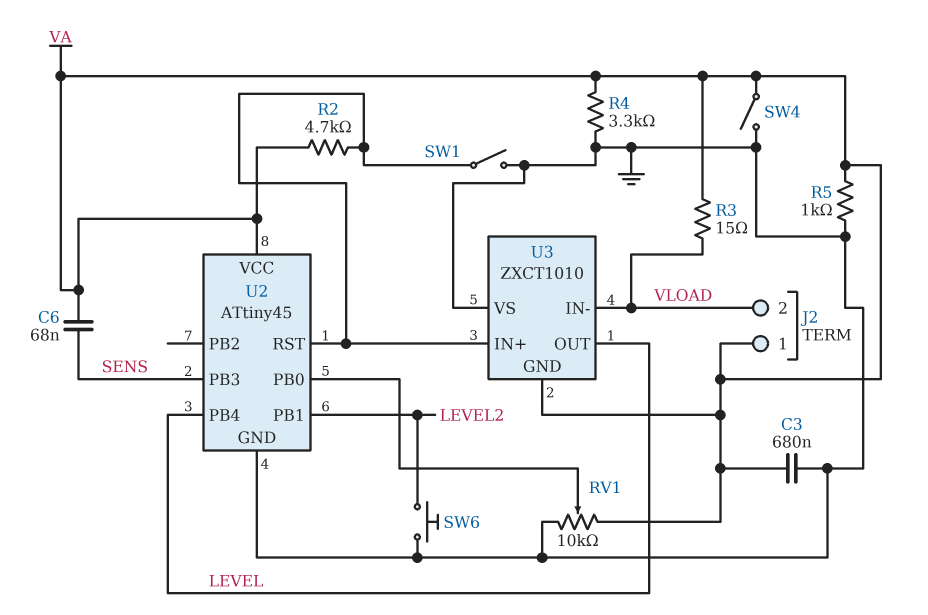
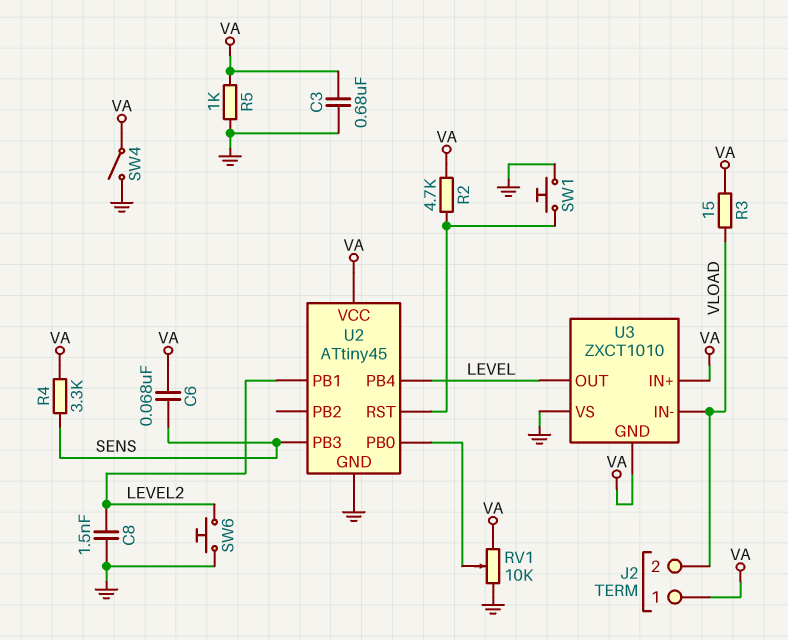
C8: none -> 1.5nF (GND, LEVEL2)
R4: 3.3k (GND, VA) -> 3.3k (SENS, VA)
SW1: switch (GND, U2/RST) -> button (GND, U2/RST)
U3 pin IN+: U2/RST -> VA

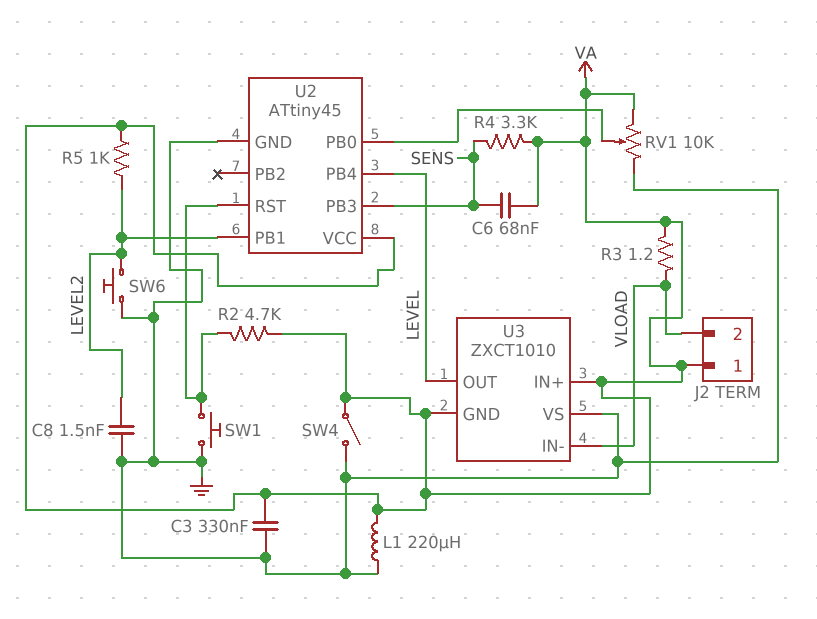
C3: 680nF (GND, VA) -> 330nF (GND, VA)
L1: none -> 220uH (GND, VA)
R3: 15 (VA, VLOAD) -> 1.2 (VA, VLOAD)
R5: 1k (GND, VA) -> 1k (LEVEL2, VA)

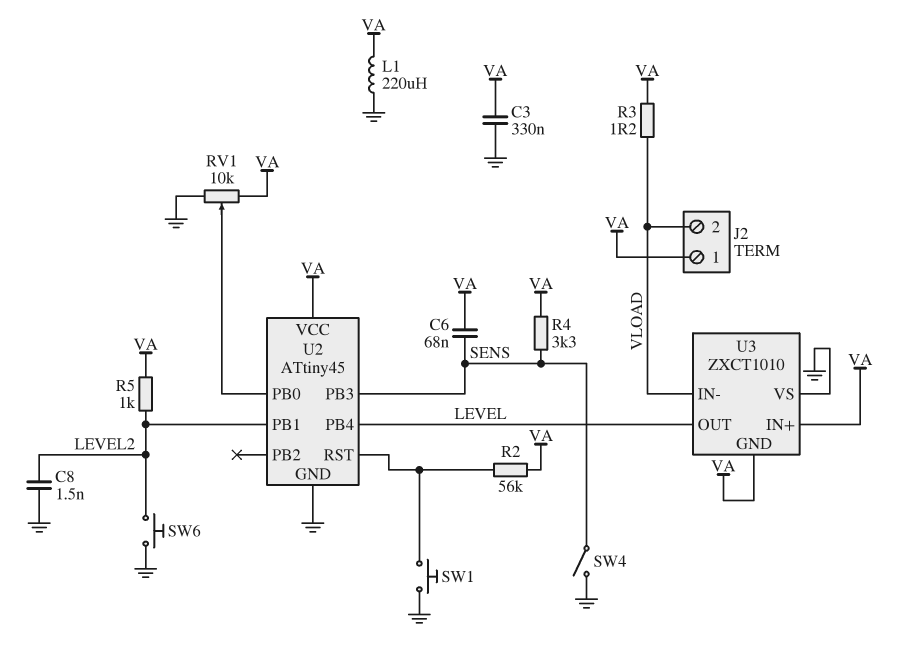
R2: 4.7k (U2/RST, VA) -> 56k (U2/RST, VA)
SW4: switch (GND, VA) -> switch (GND, SENS)

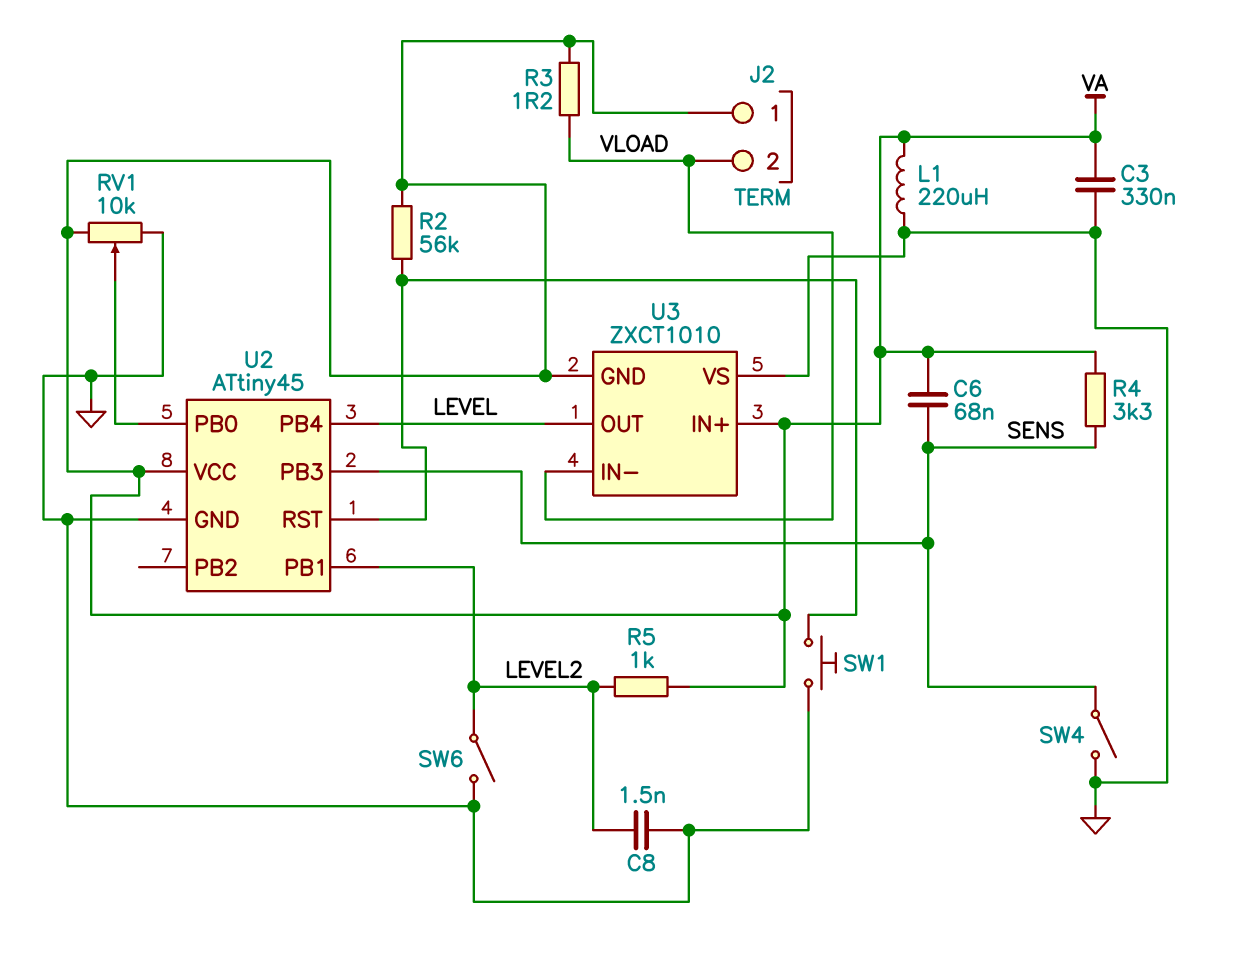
SW6: button (GND, LEVEL2) -> switch (GND, LEVEL2)

